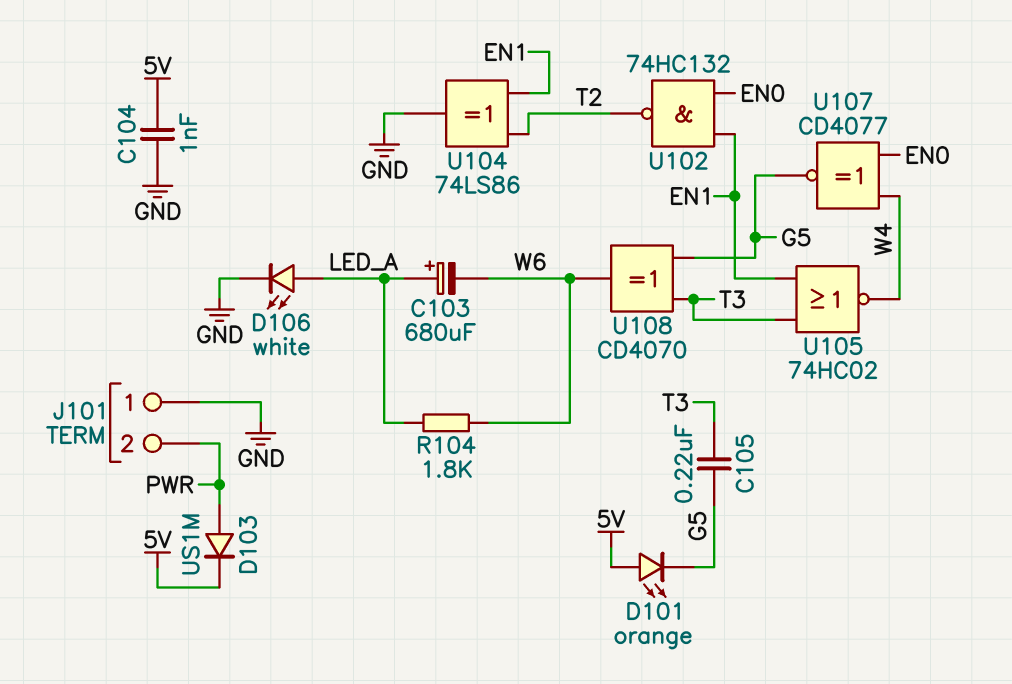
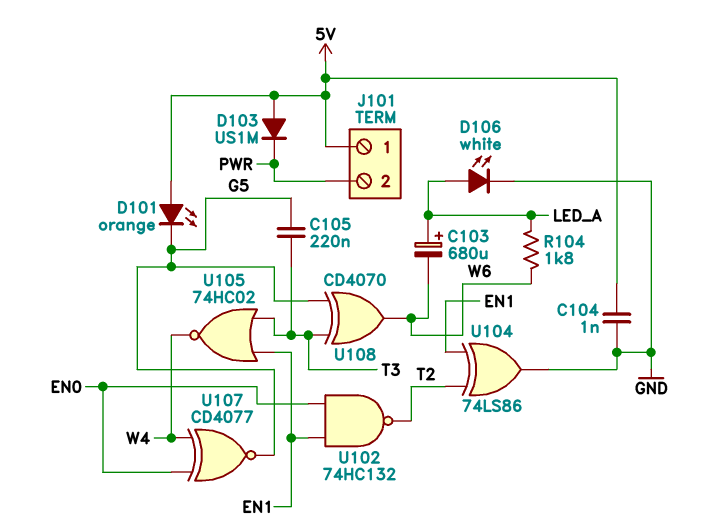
D103: diode US1M (A PWR, K 5V) -> diode US1M (A 5V, K PWR)
J101 pin 1: GND -> 5V

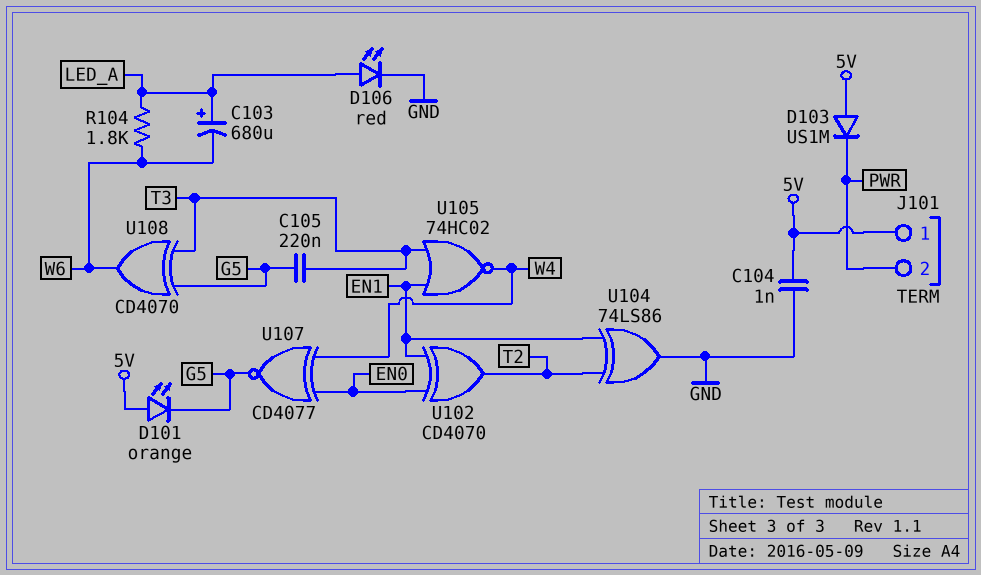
D106: LED white (A LED_A, K GND) -> LED red (A LED_A, K GND)
U102: NAND 74HC132 (in EN0, in EN1, out T2) -> XOR CD4070 (in EN0, in EN1, out T2)

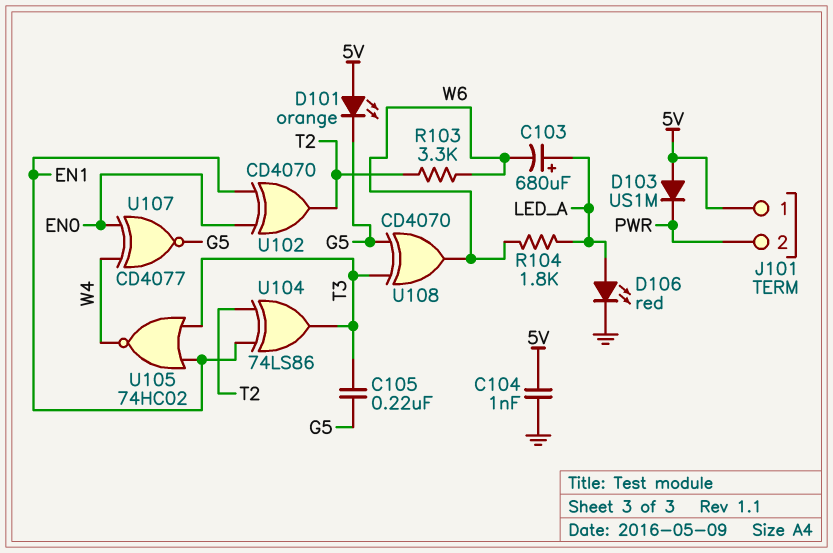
R103: none -> 3.3k (T2, W6)
U104: XOR 74LS86 (in EN1, in T2, out GND) -> XOR 74LS86 (in EN1, in T2, out T3)

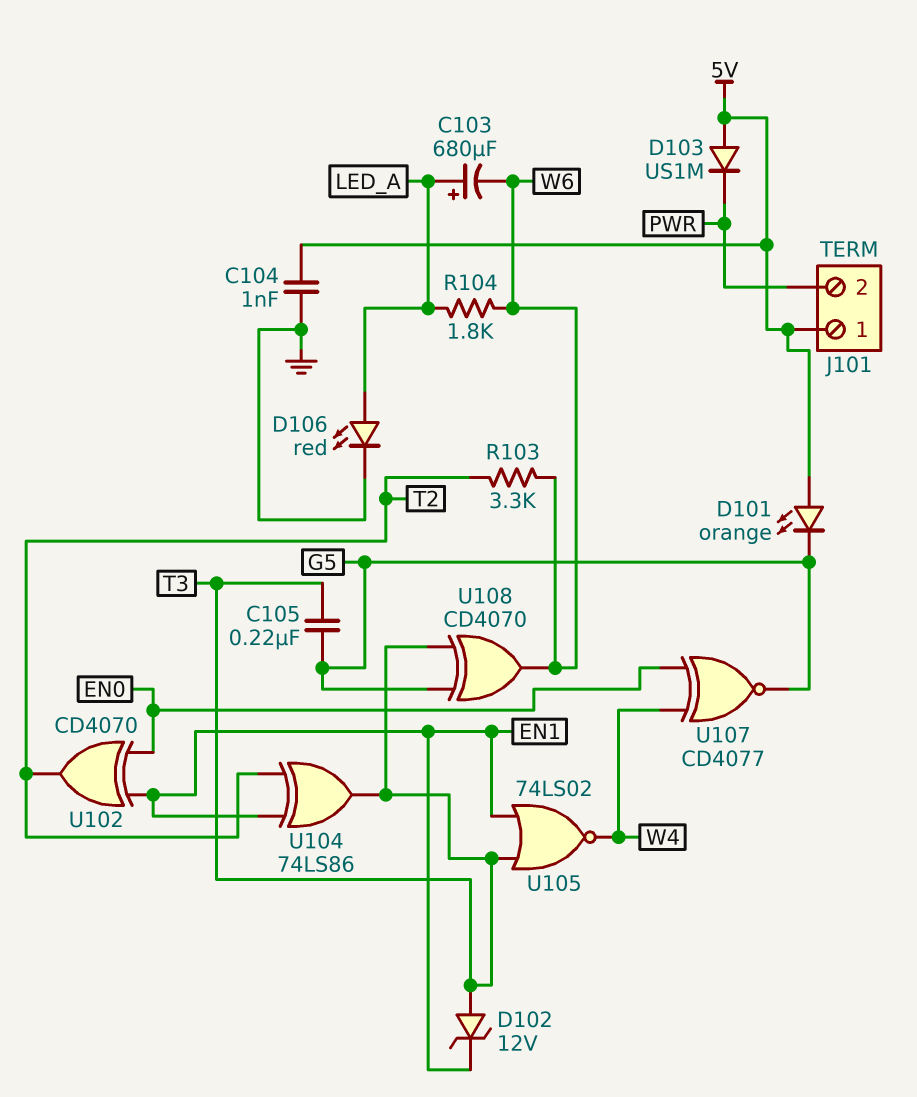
D102: none -> zener 12V (A T3, K EN1)
U105: NOR 74HC02 (in EN1, in T3, out W4) -> NOR 74LS02 (in EN1, in T3, out W4)

